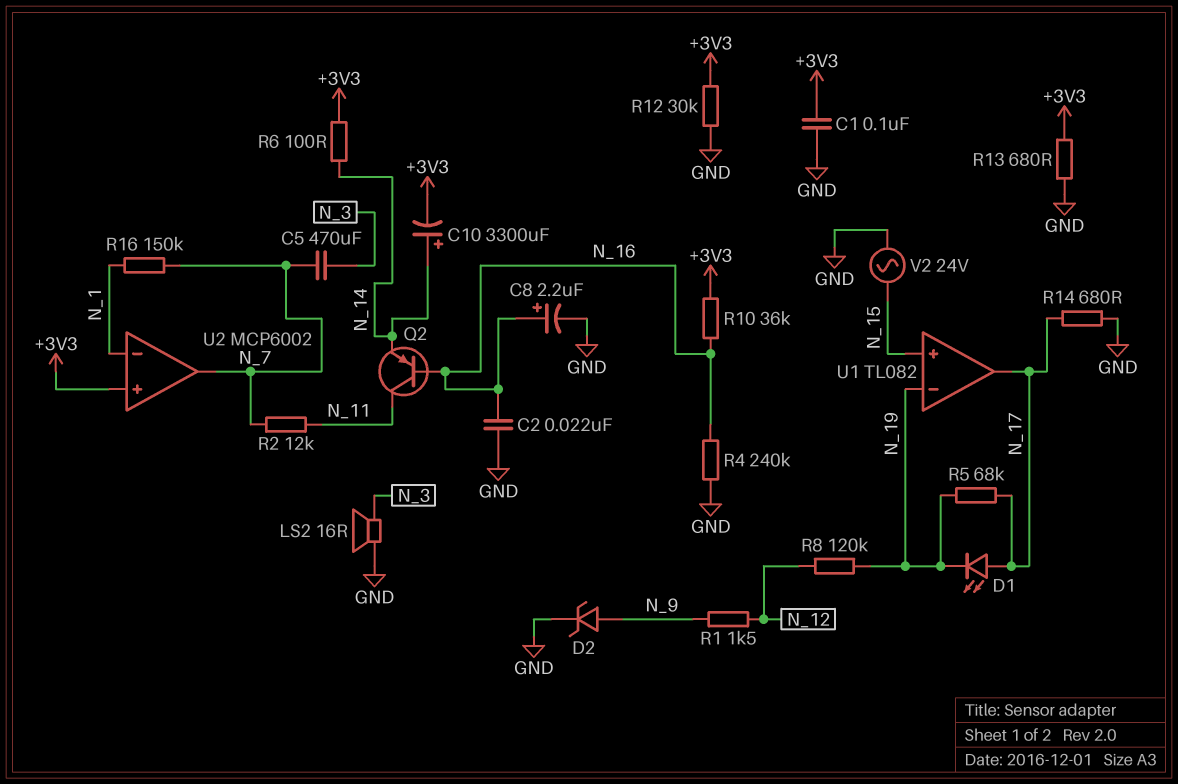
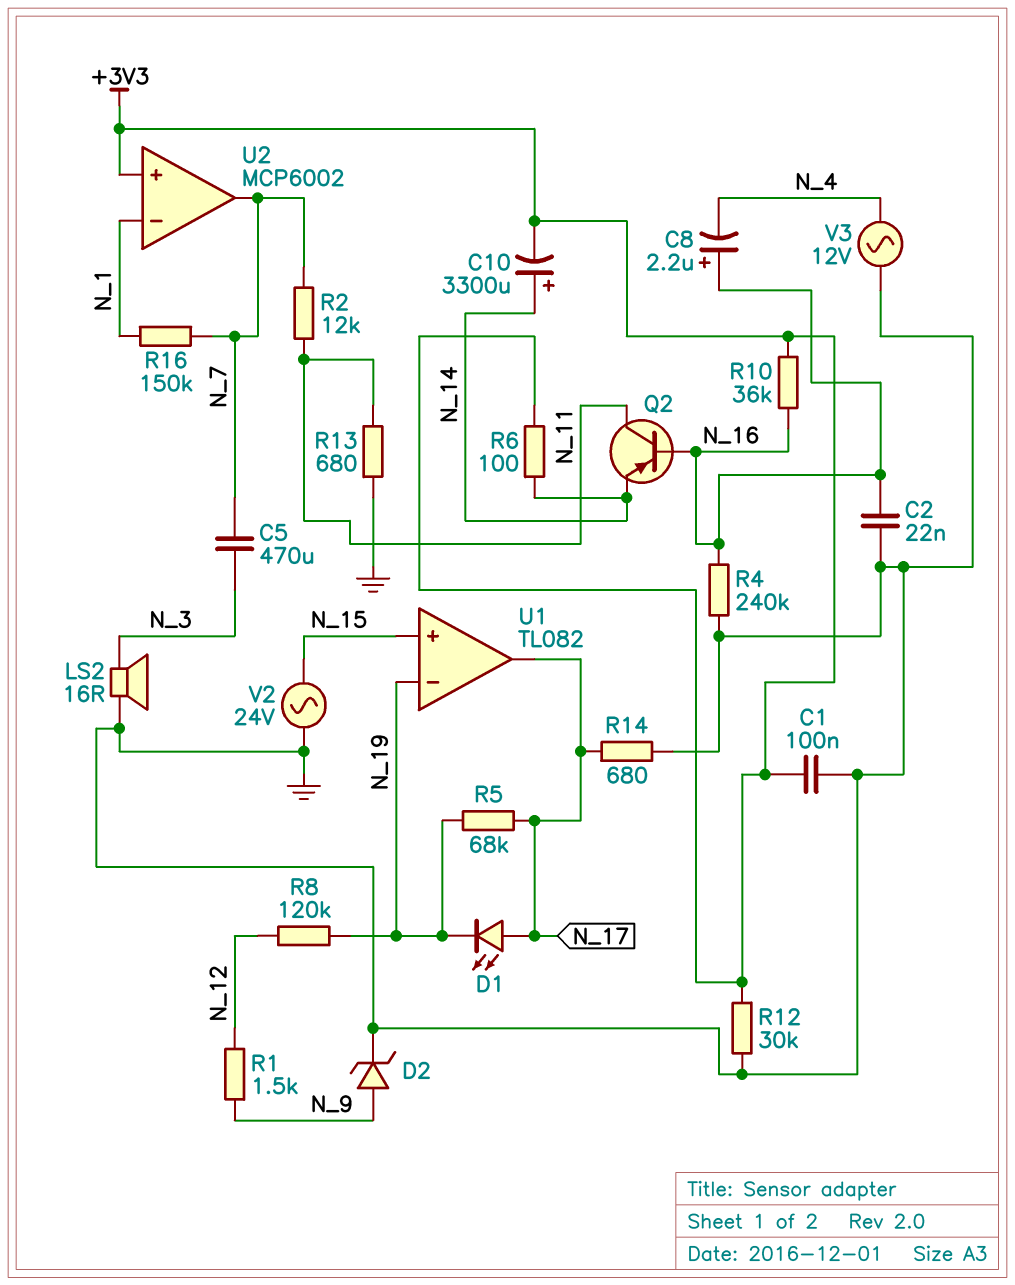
C8: 2.2uF (plus N_16, minus GND) -> 2.2uF (plus N_16, minus N_4)
R13: 680 (+3V3, GND) -> 680 (GND, N_11)
V3: none -> AC 12V (GND, N_4)

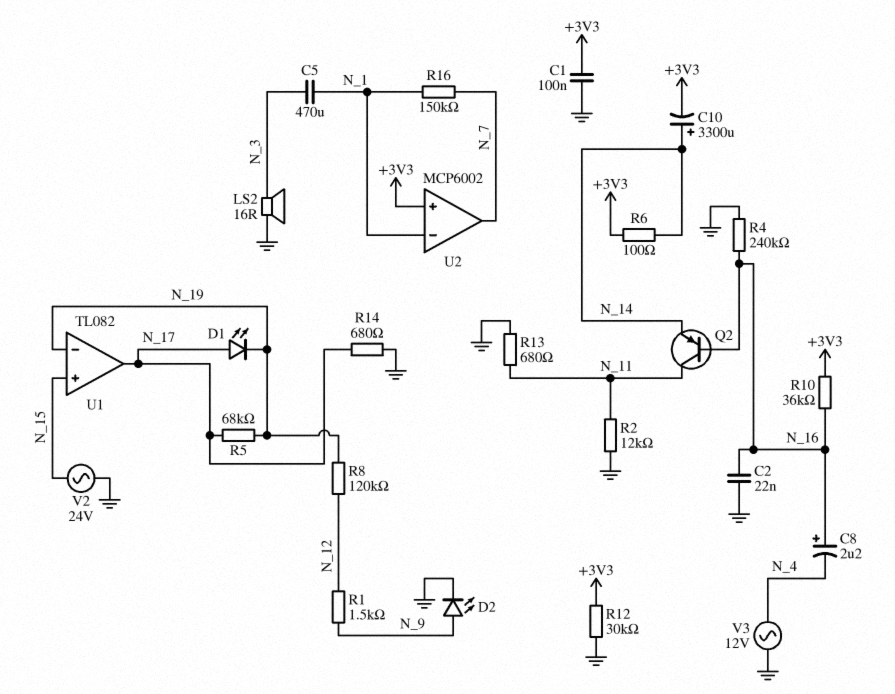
C5: 470uF (N_3, N_7) -> 470uF (N_1, N_3)
D2: zener (A N_9, K GND) -> LED (A N_9, K GND)
R2: 12k (N_7, N_11) -> 12k (GND, N_11)

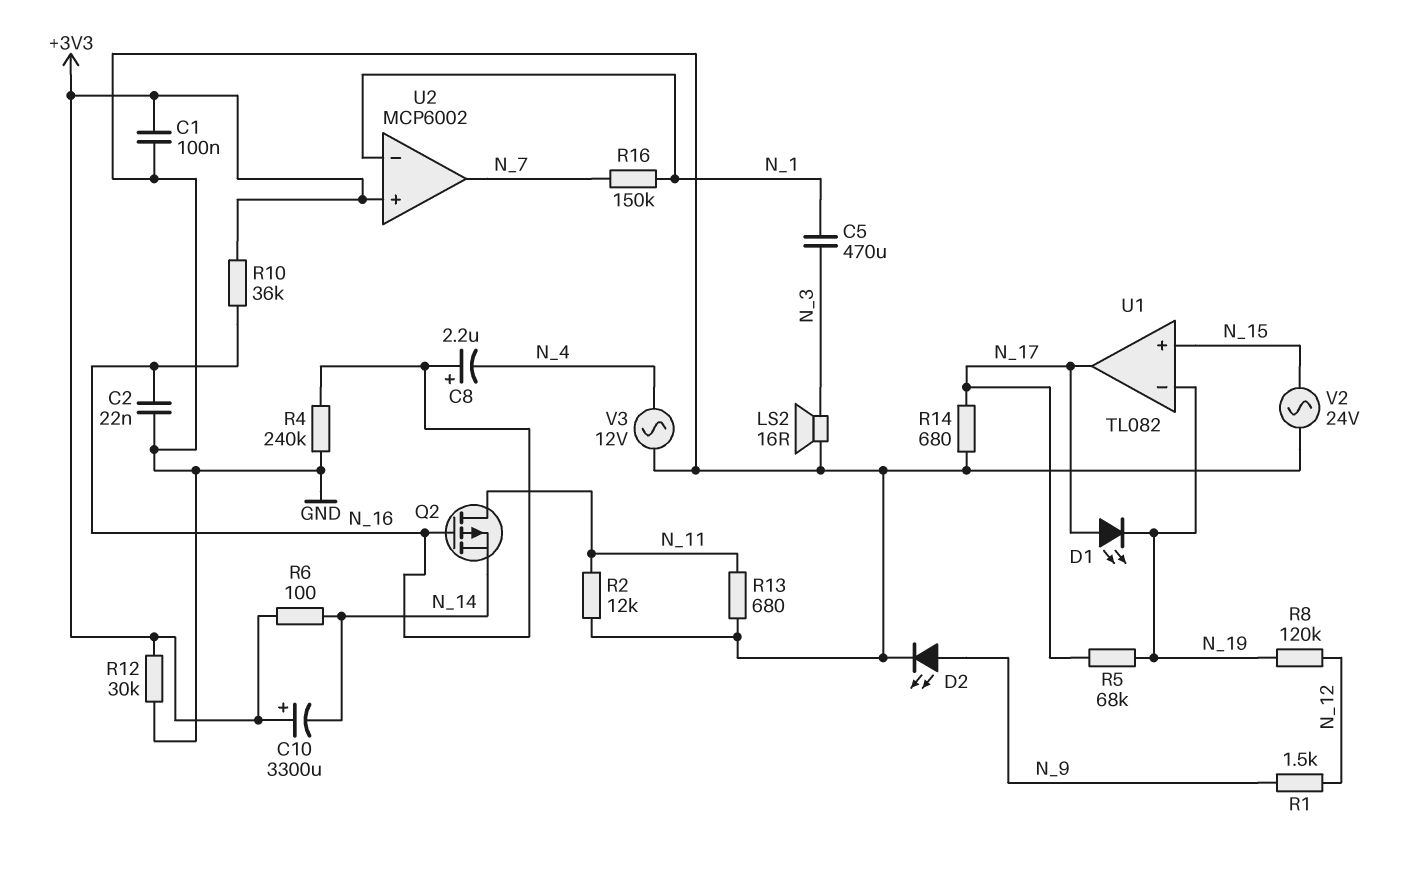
C10: 3300uF (plus N_14, minus +3V3) -> 3300uF (plus +3V3, minus N_14)
Q2: PNP (B N_16, C N_11, E N_14) -> PMOS (G N_16, D N_11, S N_14)

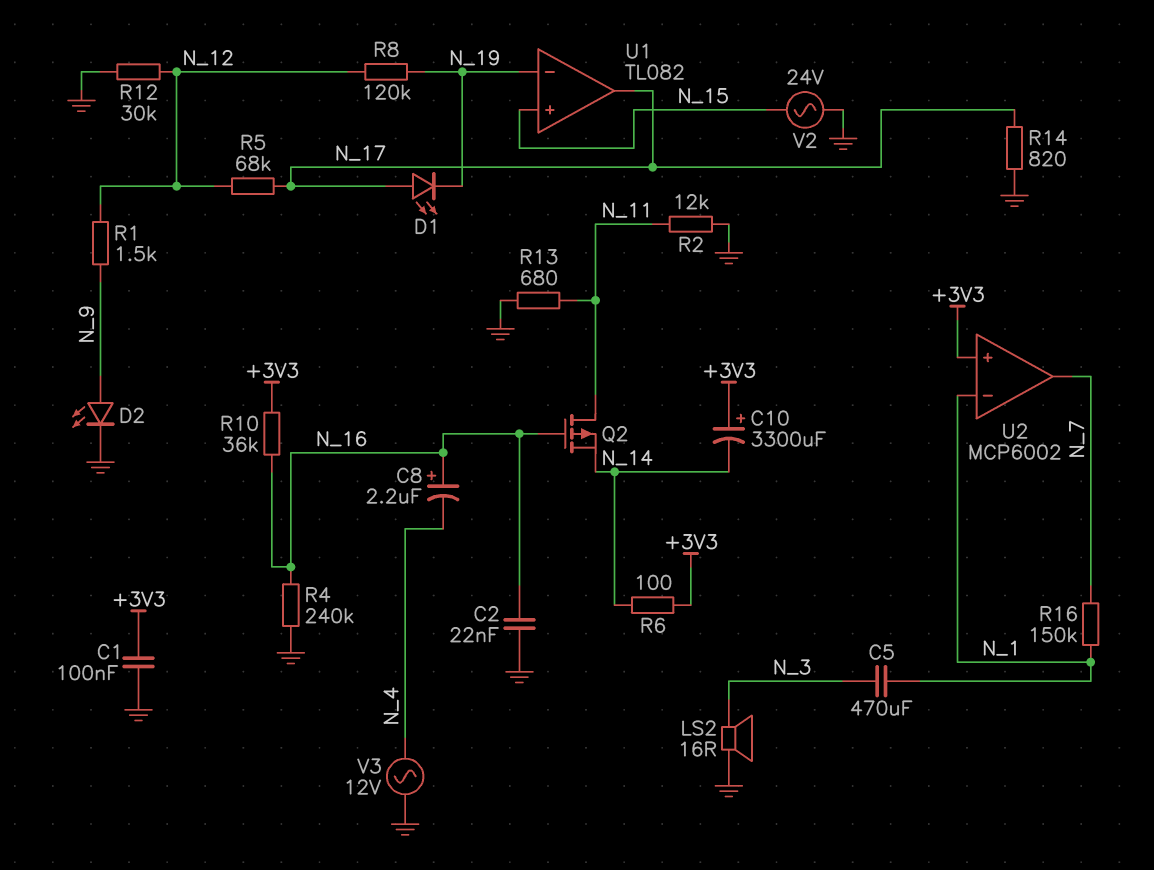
R5: 68k (N_17, N_19) -> 68k (N_12, N_17)
R12: 30k (+3V3, GND) -> 30k (GND, N_12)
R14: 680 (GND, N_17) -> 820 (GND, N_17)

